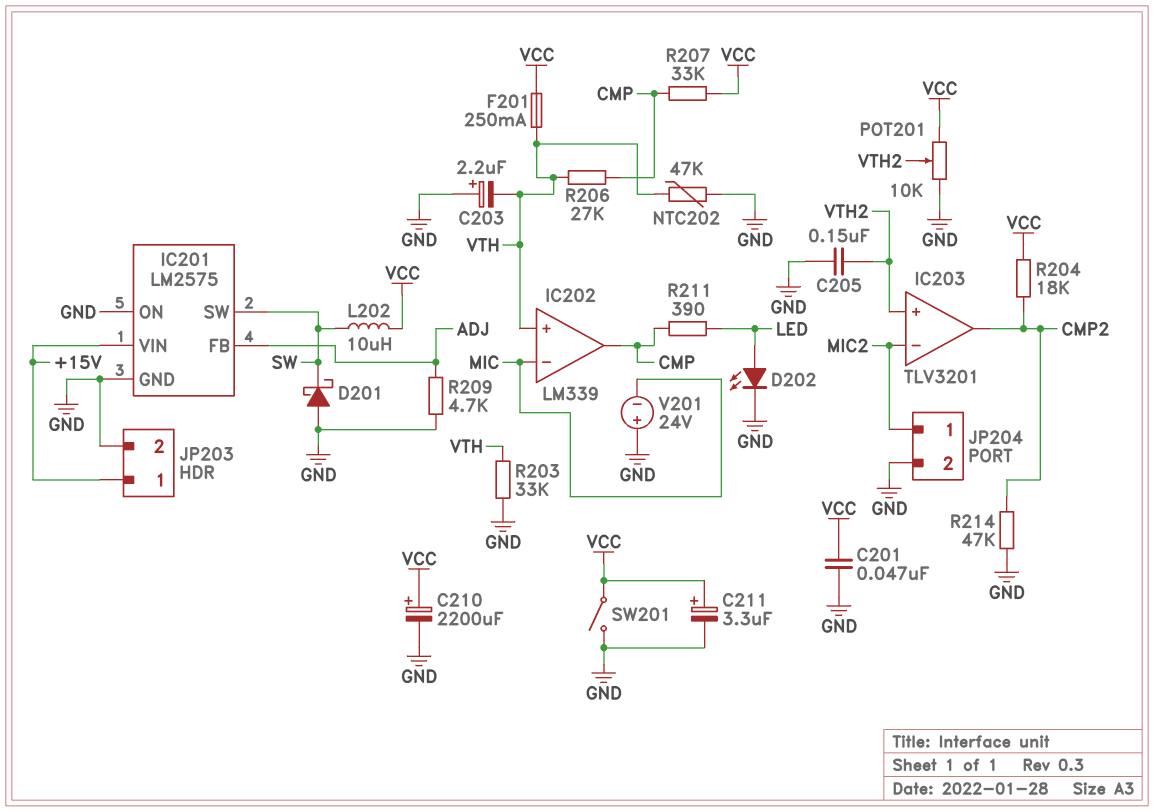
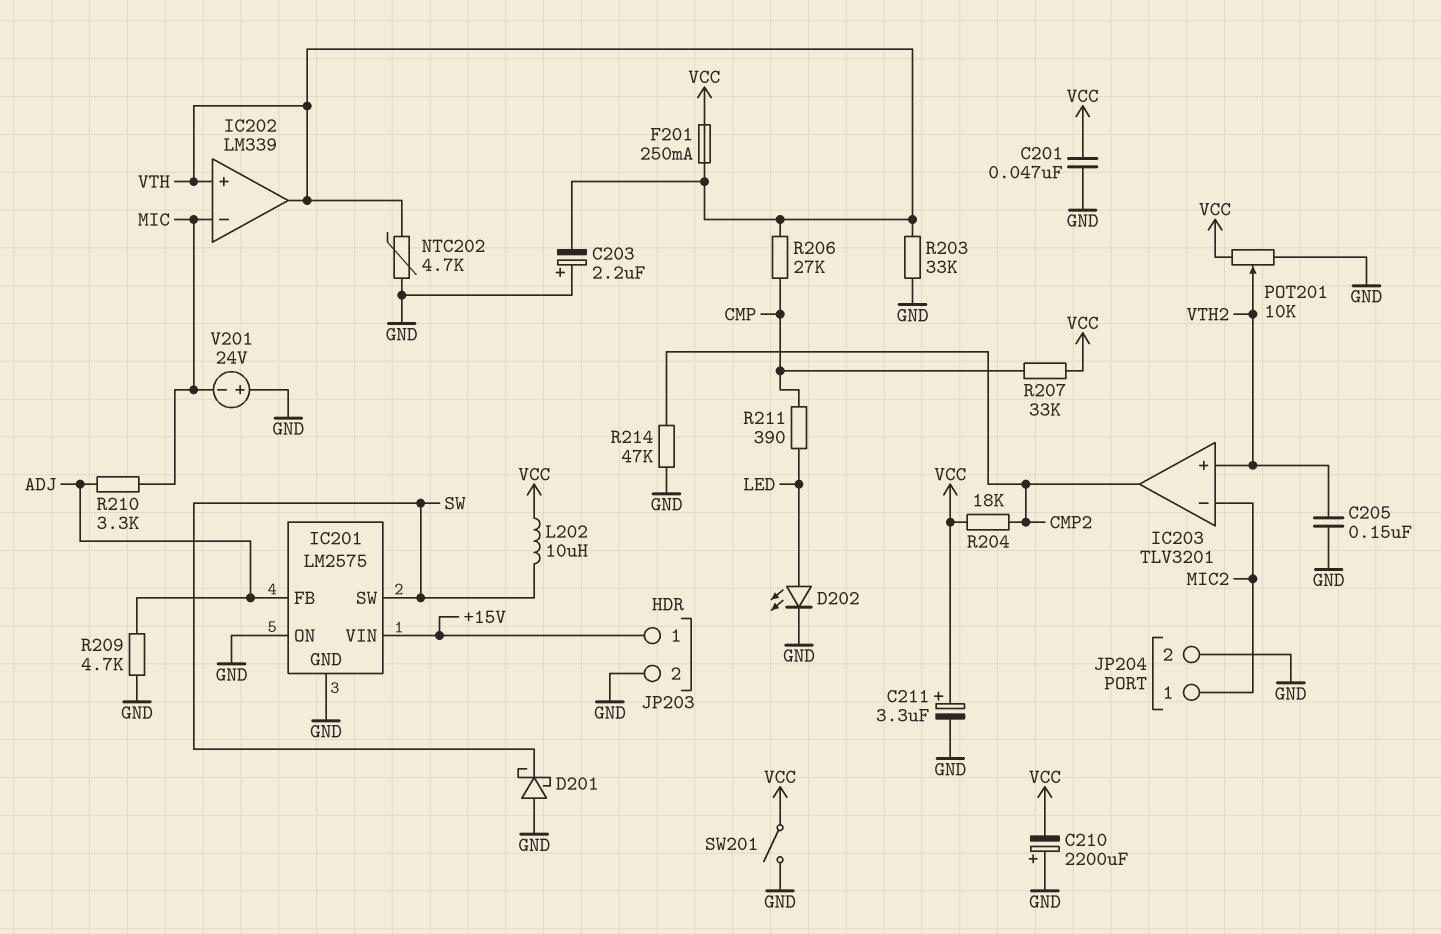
C210: 2200uF (plus VCC, minus GND) -> 2200uF (plus GND, minus VCC)
IC202 pin out: CMP -> VTH
NTC202: 47k (GND, VTH) -> 4.7k (GND, VTH)
R210: none -> 3.3k (ADJ, MIC)

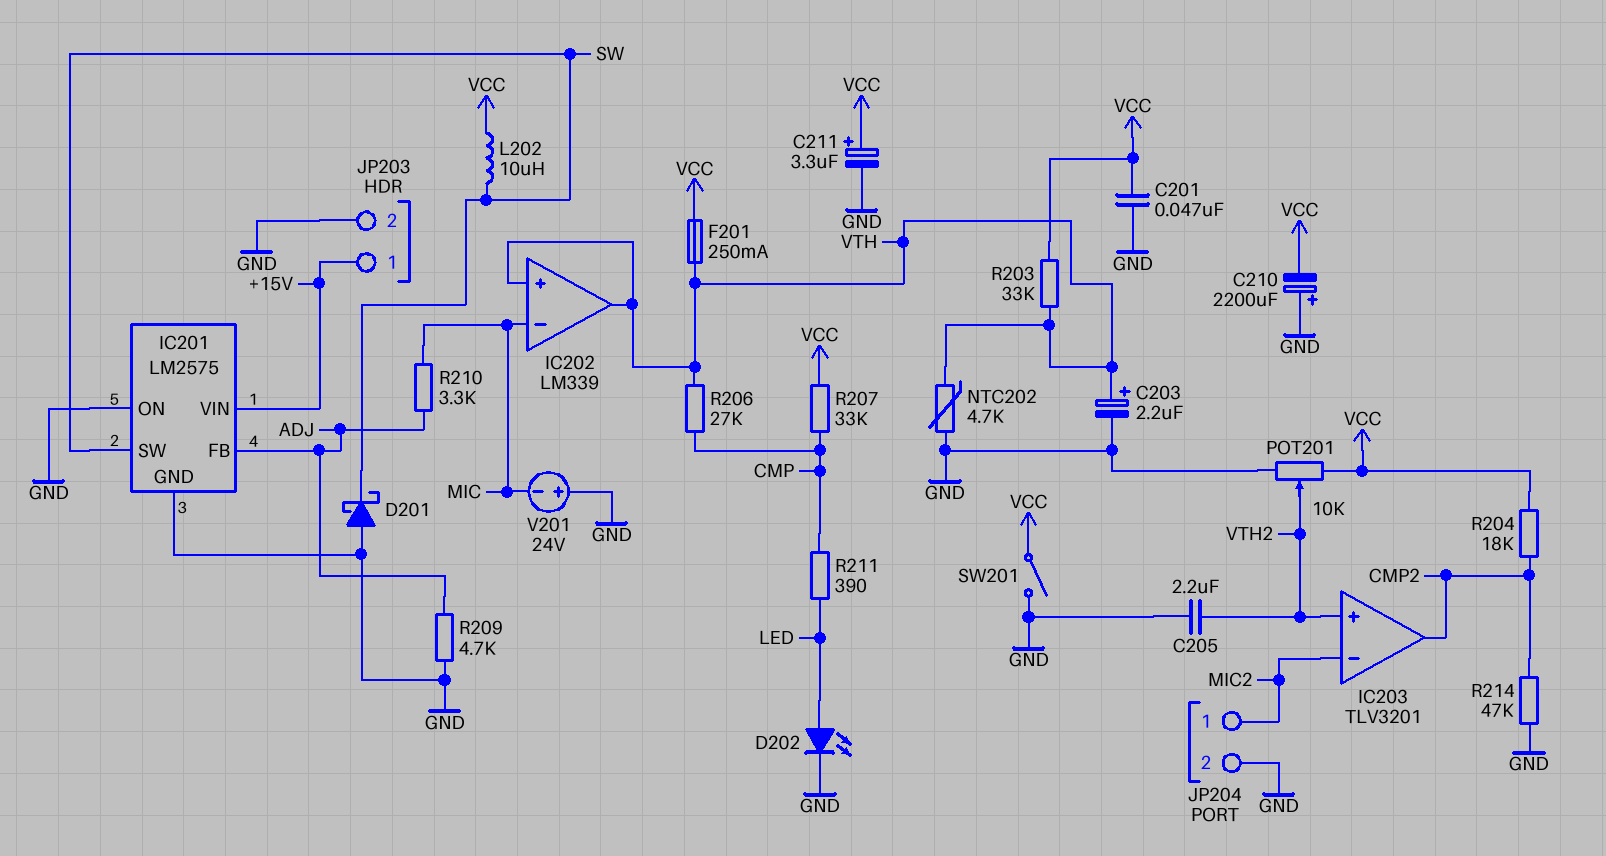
C203: 2.2uF (plus GND, minus VTH) -> 2.2uF (plus VTH, minus GND)
C205: 150nF (GND, VTH2) -> 2.2uF (GND, VTH2)
R203: 33k (GND, VTH) -> 33k (VCC, VTH)

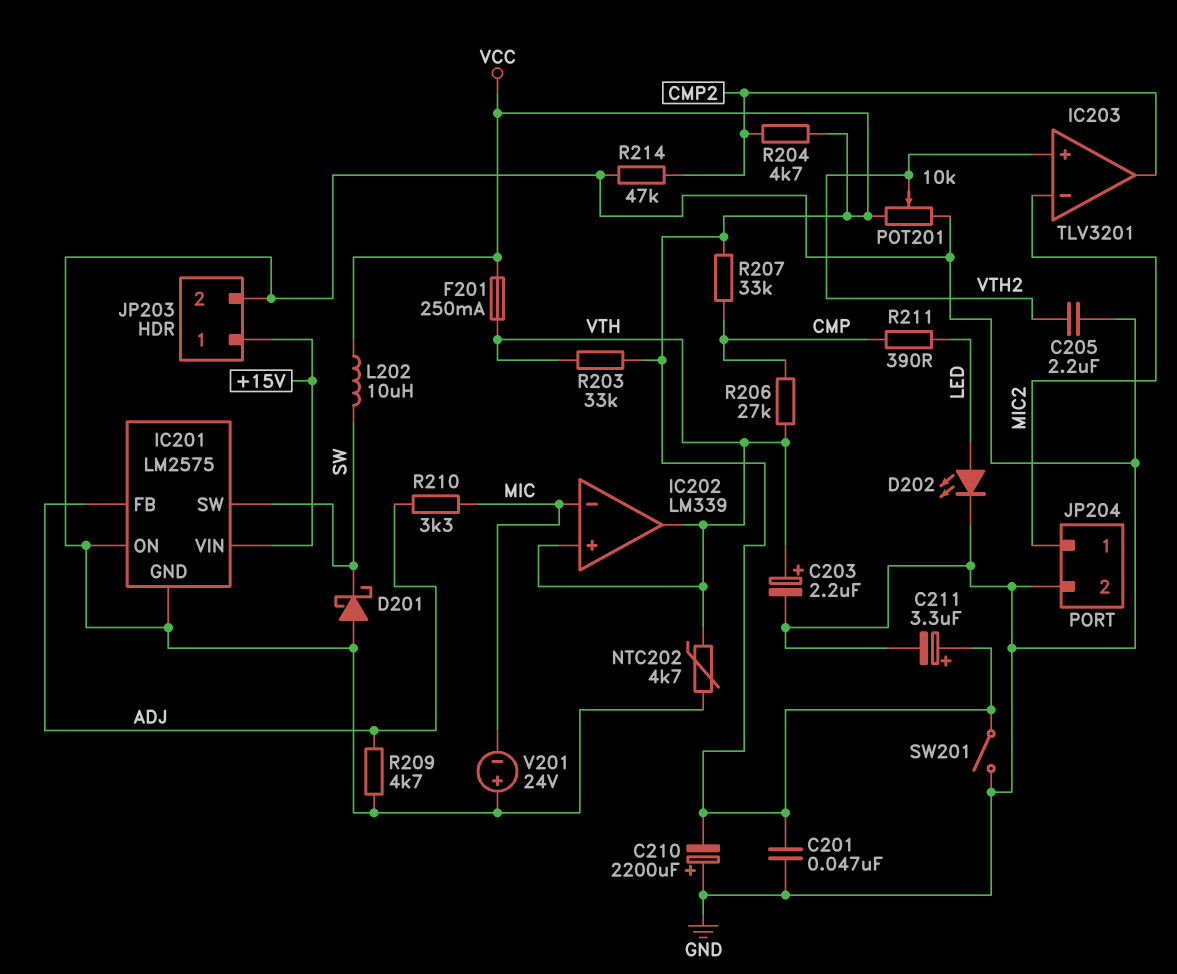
R204: 18k (CMP2, VCC) -> 4.7k (CMP2, VCC)

